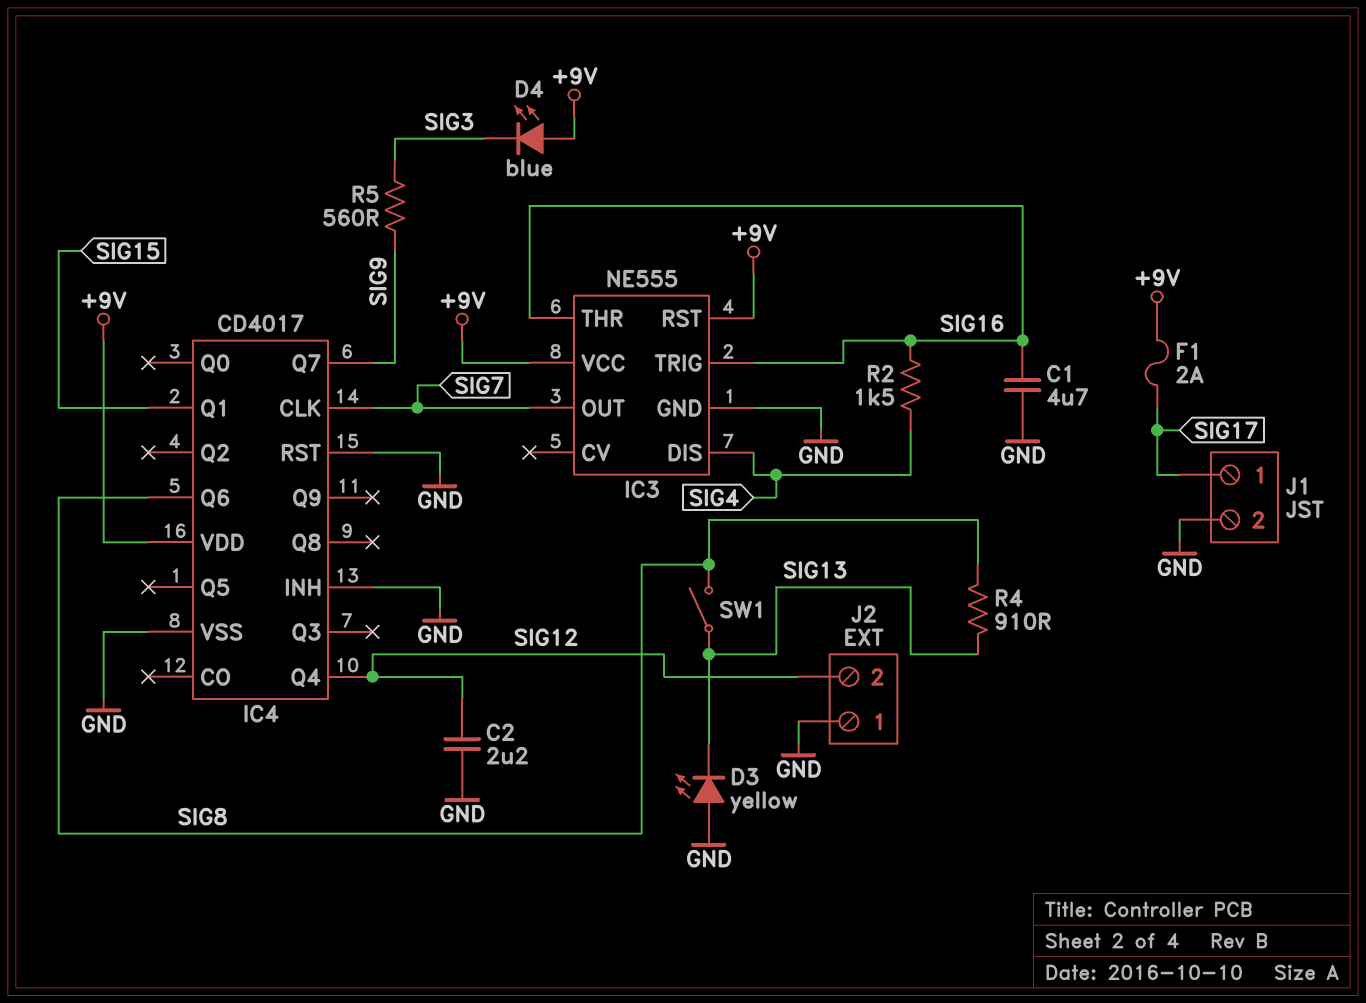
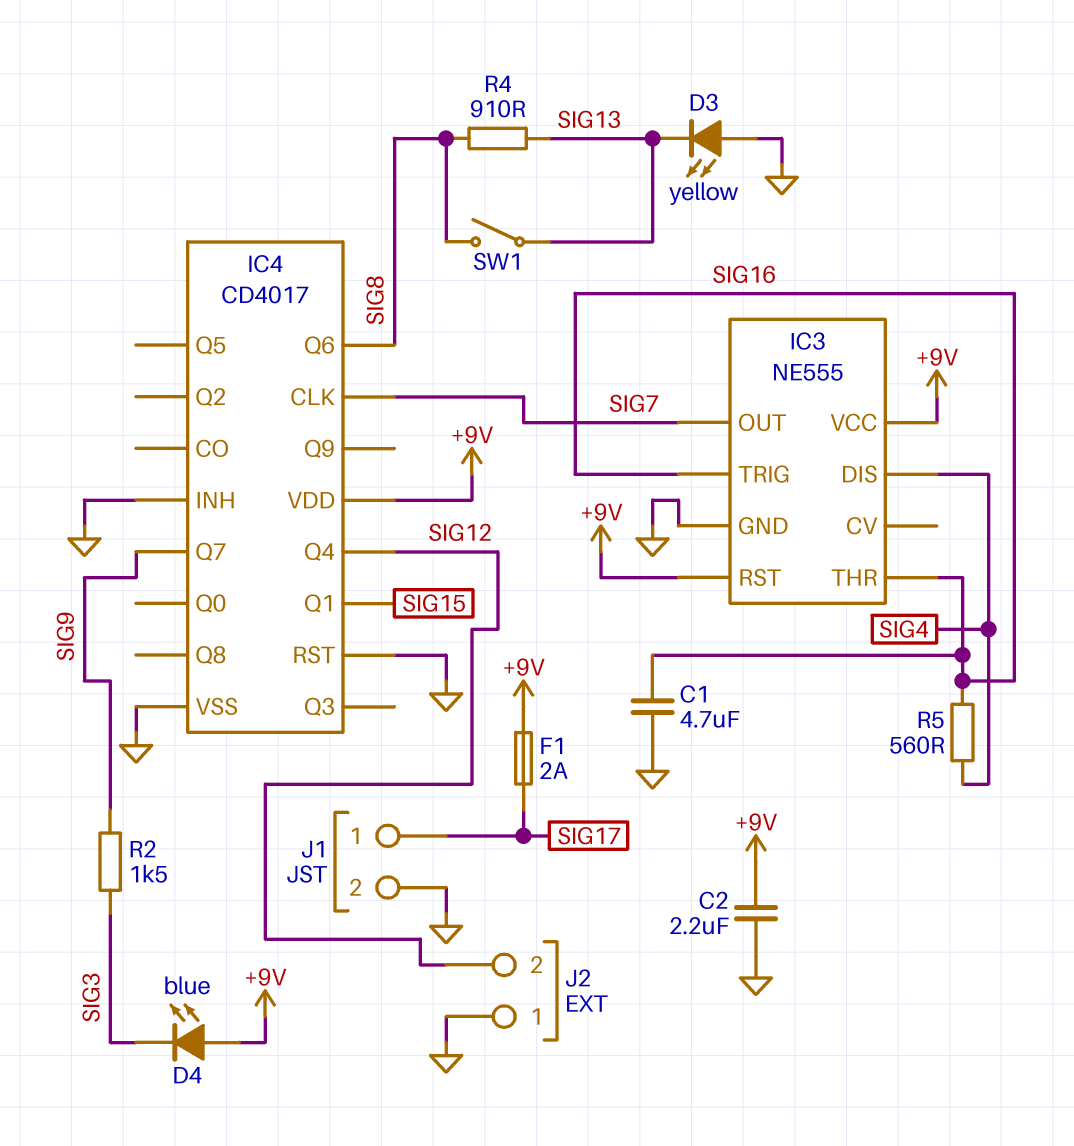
C2: 2.2uF (GND, SIG12) -> 2.2uF (+9V, GND)
R2: 1.5k (SIG4, SIG16) -> 1.5k (SIG3, SIG9)
R5: 560 (SIG3, SIG9) -> 560 (SIG4, SIG16)

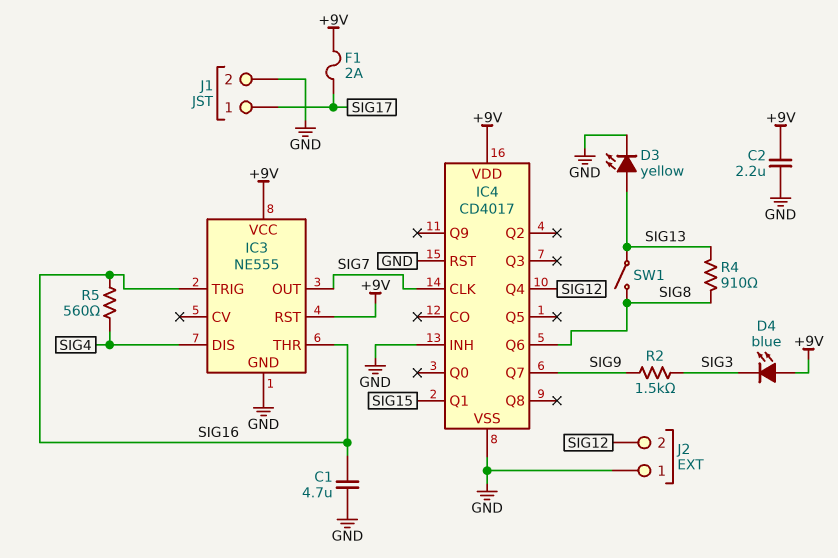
D3: LED yellow (A GND, K SIG13) -> LED yellow (A SIG13, K GND)

